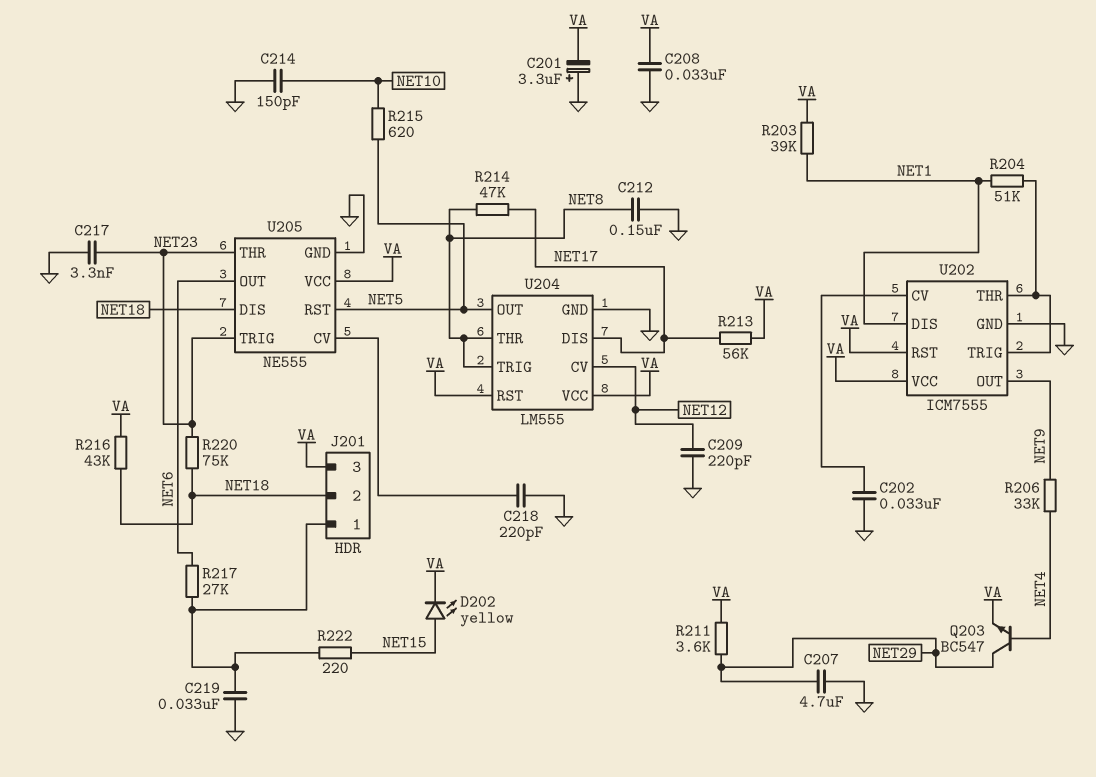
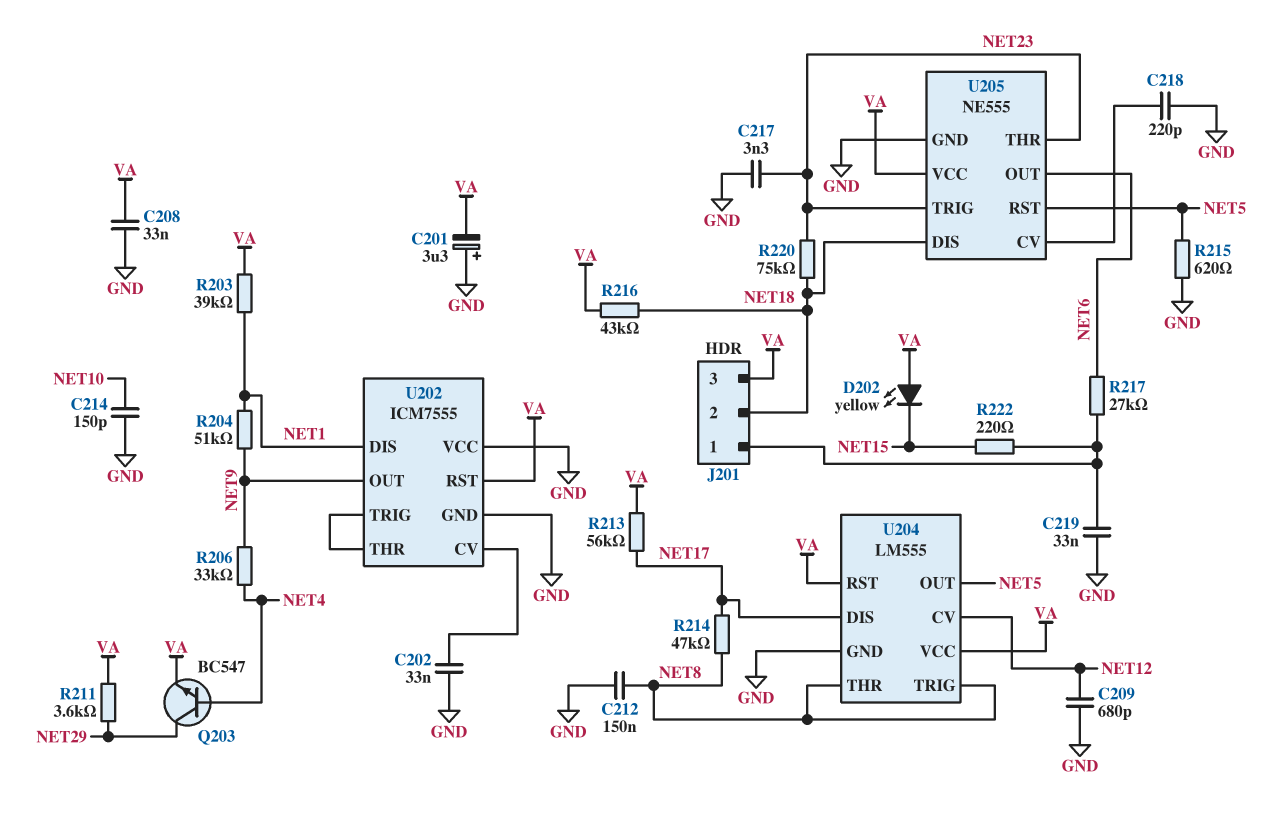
C207: 4.7uF (GND, NET29) -> none
C209: 220pF (GND, NET12) -> 680pF (GND, NET12)
D202: LED yellow (A NET15, K VA) -> LED yellow (A VA, K NET15)
R204: 51k (NET1, U202/THR) -> 51k (NET1, NET9)
R215: 620 (NET5, NET10) -> 620 (GND, NET5)
U202 pin VCC: VA -> GND

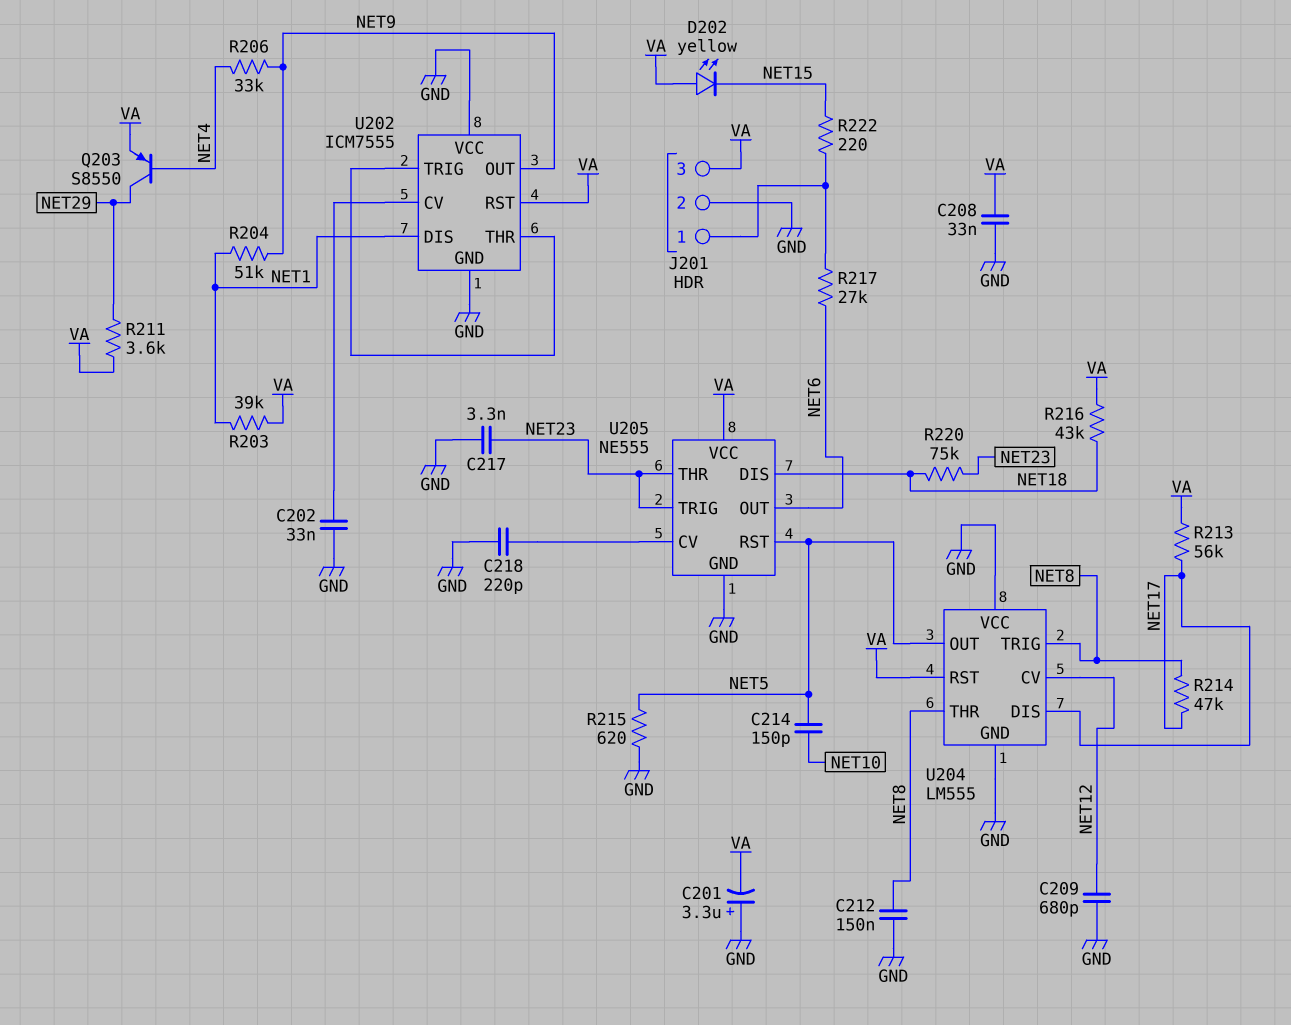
C214: 150pF (GND, NET10) -> 150pF (NET5, NET10)
C219: 33nF (GND, J201/1) -> none
J201 pin 2: NET18 -> GND
Q203: NPN BC547 (B NET4, C NET29, E VA) -> PNP S8550 (B NET4, C NET29, E VA)
U204 pin VCC: VA -> GND

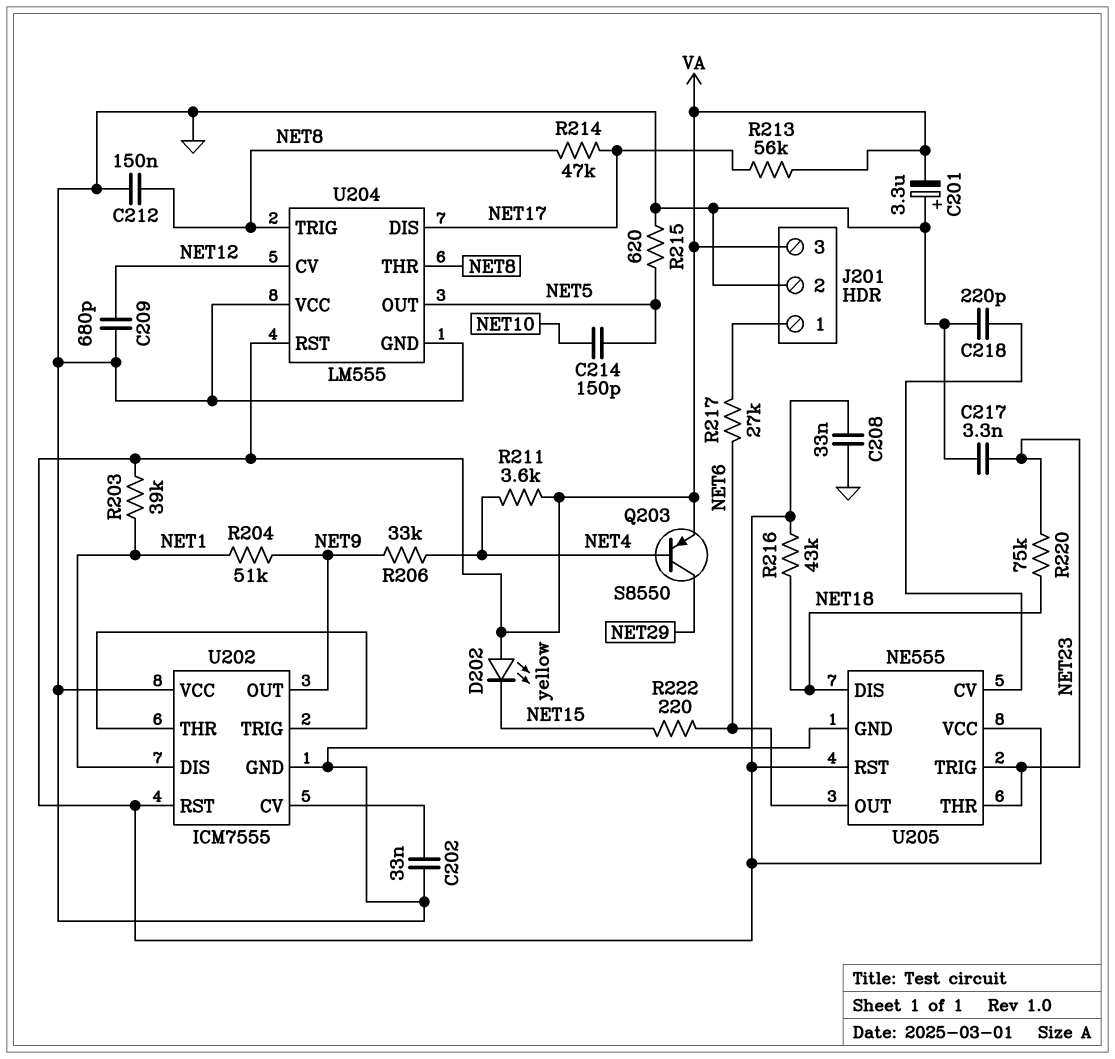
R211: 3.6k (NET29, VA) -> 3.6k (NET4, VA)
R222: 220 (J201/1, NET15) -> 220 (NET6, NET15)
U205 pin RST: NET5 -> VA

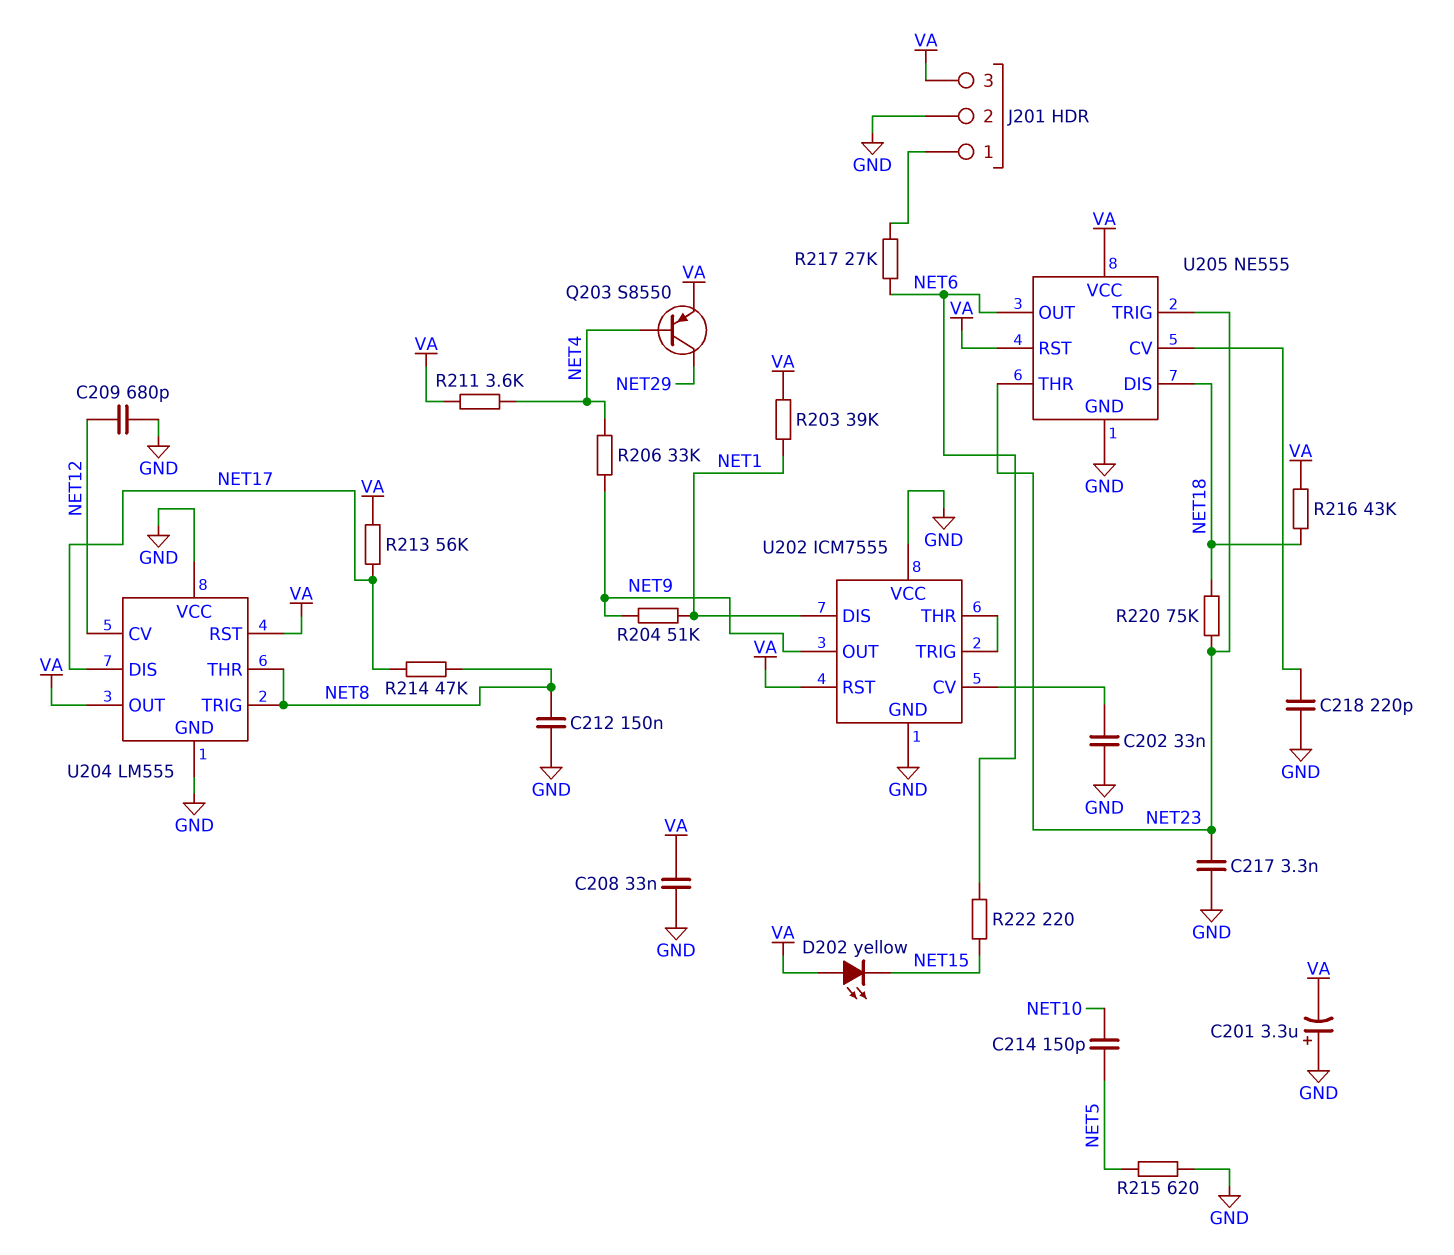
U204 pin OUT: NET5 -> VA

